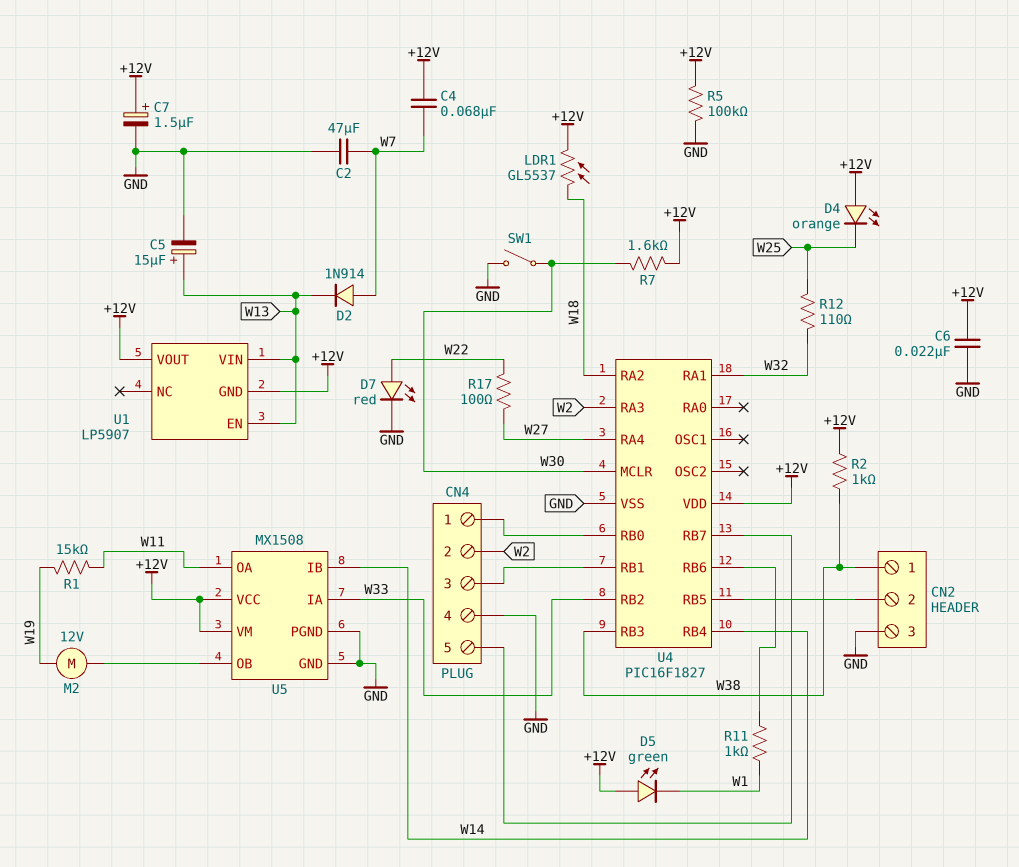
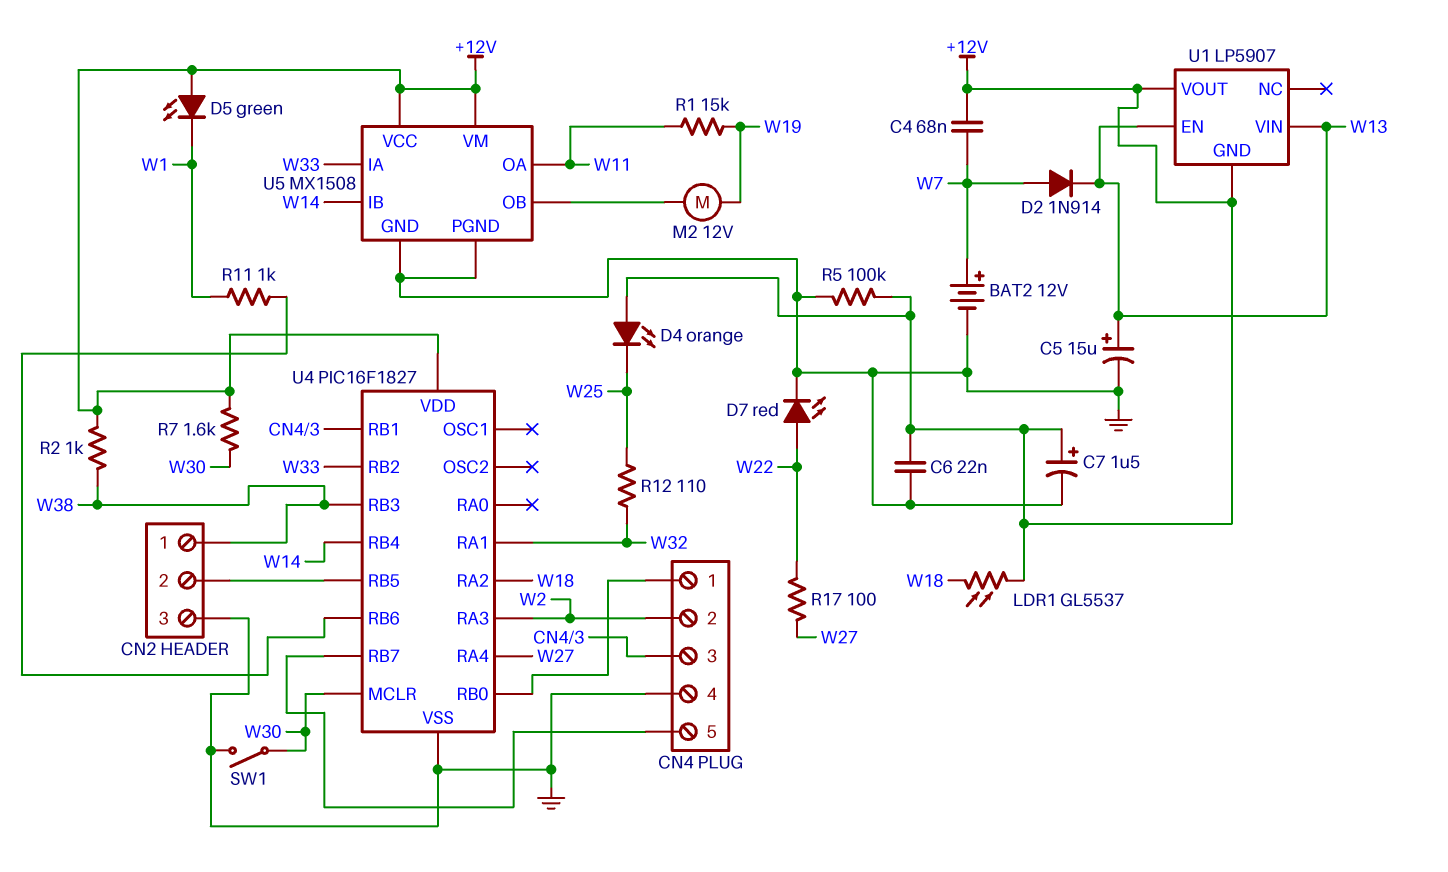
BAT2: none -> 12V (plus W7, minus GND)
C2: 47uF (GND, W7) -> none

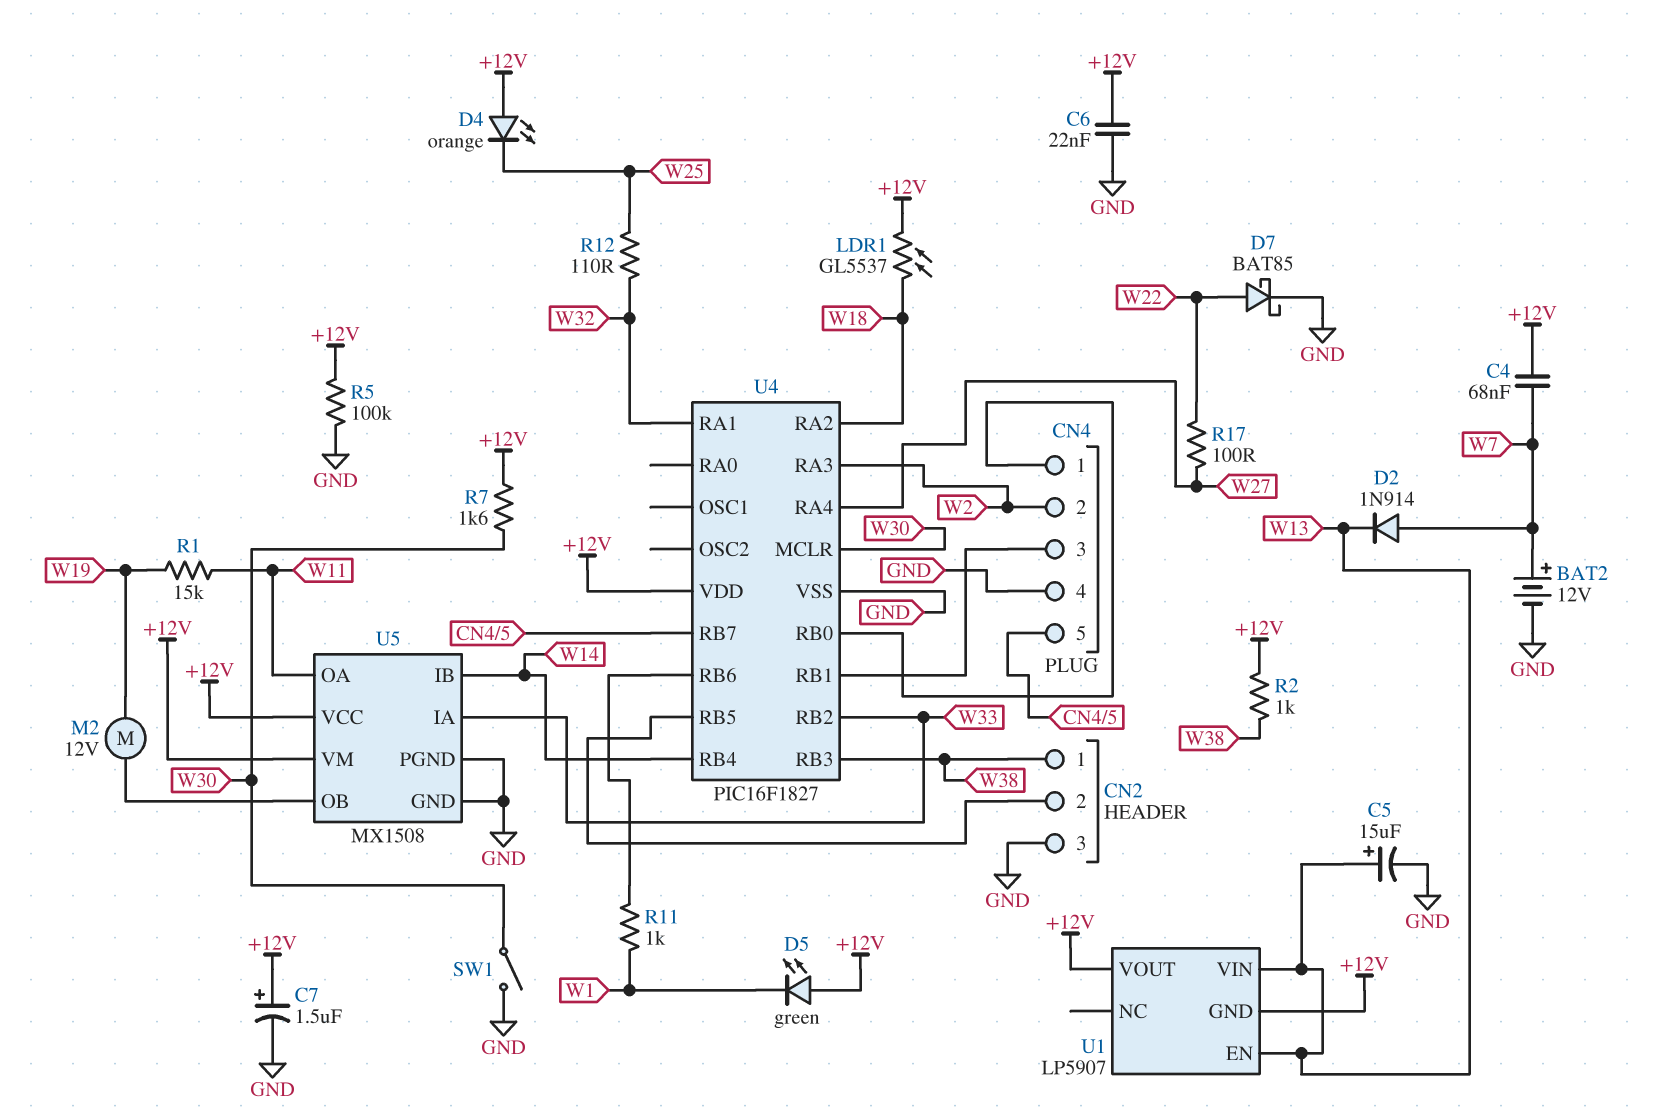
D7: LED red (A W22, K GND) -> schottky BAT85 (A W22, K GND)

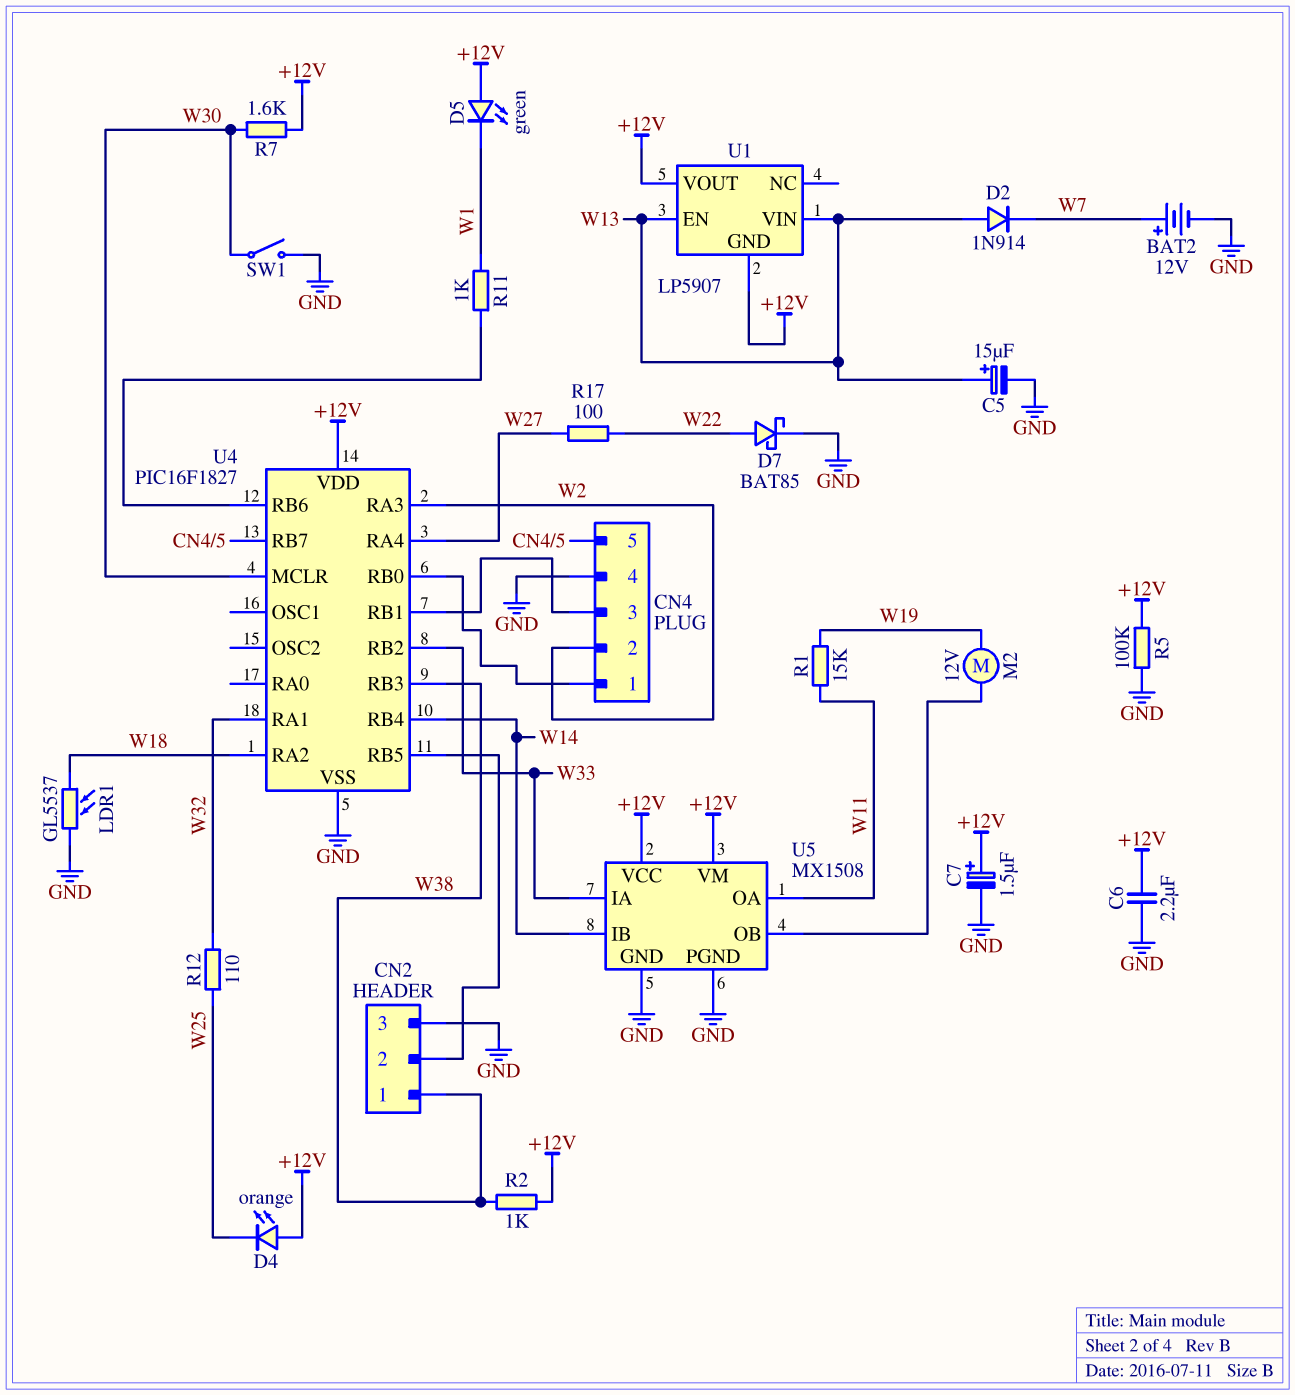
C4: 68nF (+12V, W7) -> none
C6: 22nF (+12V, GND) -> 2.2uF (+12V, GND)
D2: diode 1N914 (A W7, K W13) -> diode 1N914 (A W13, K W7)
LDR1: GL5537 (+12V, W18) -> GL5537 (GND, W18)

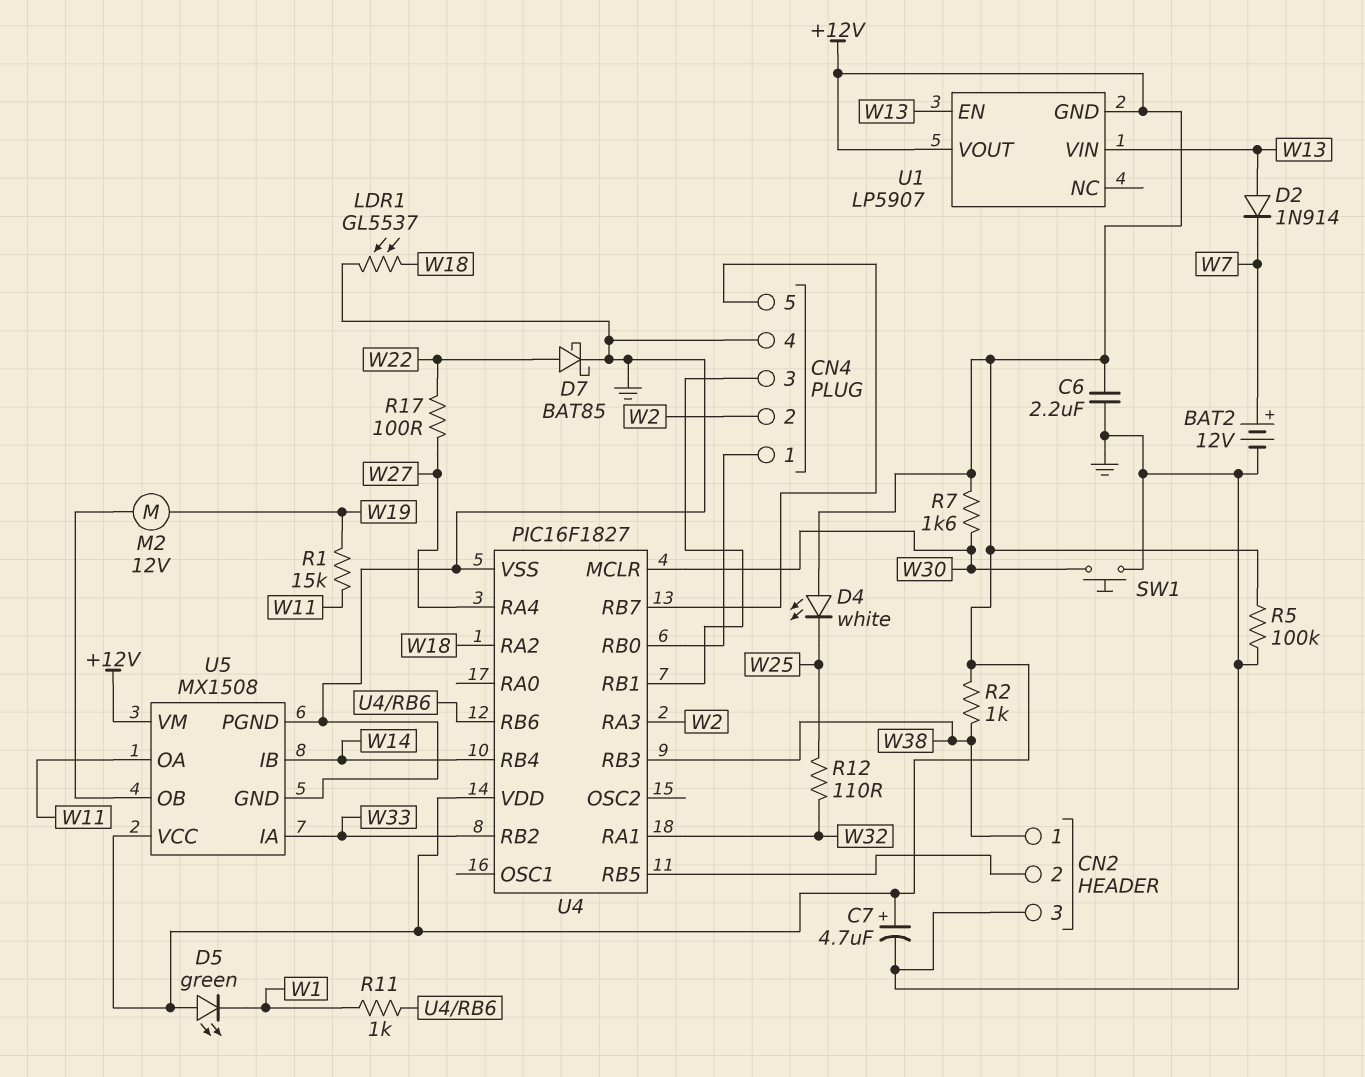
C5: 15uF (plus W13, minus GND) -> none
C7: 1.5uF (plus +12V, minus GND) -> 4.7uF (plus +12V, minus GND)
D4: LED orange (A +12V, K W25) -> LED white (A +12V, K W25)
SW1: switch (GND, W30) -> button (GND, W30)

